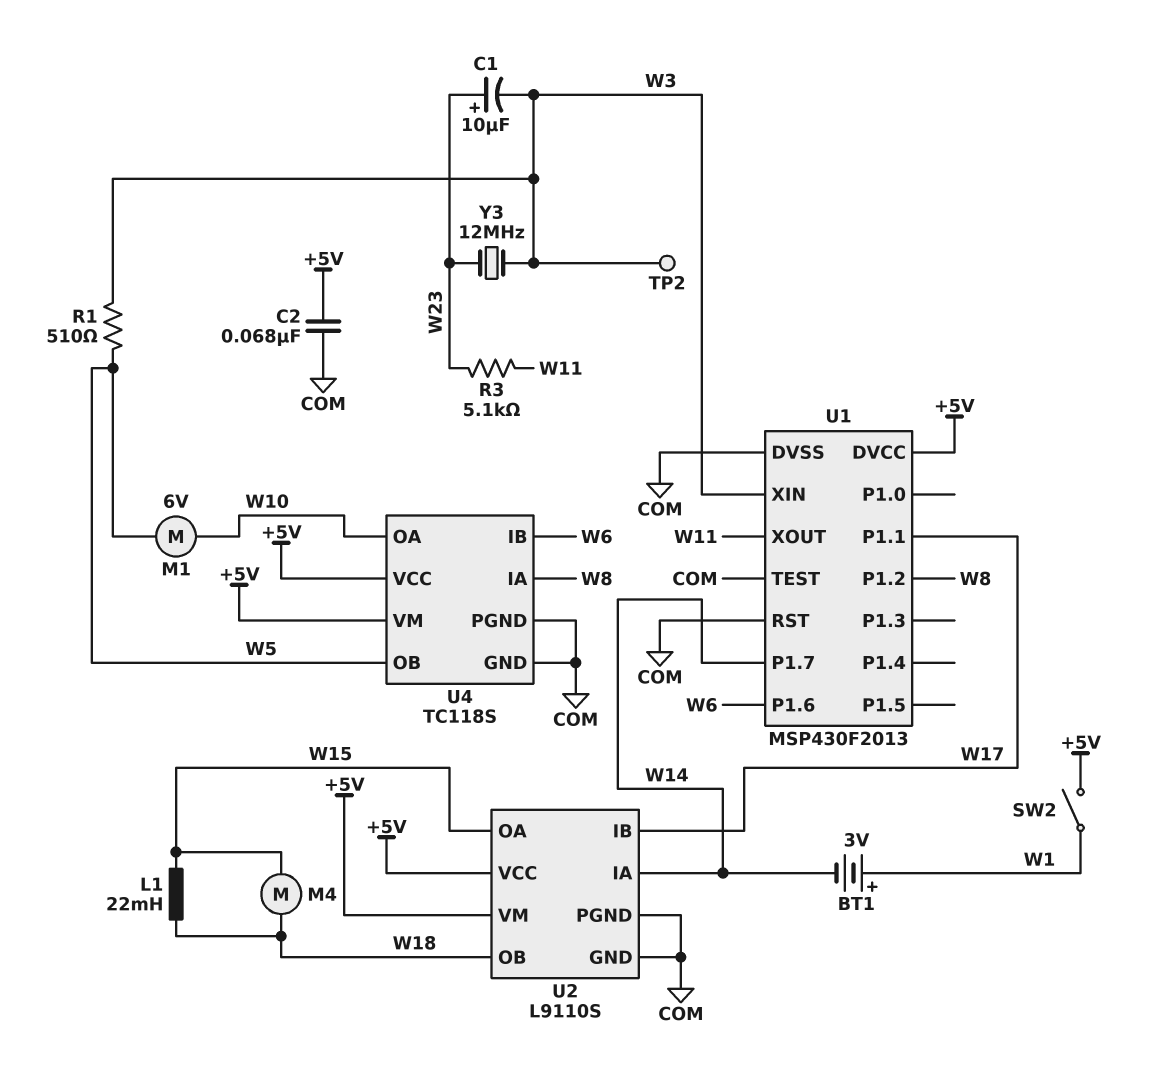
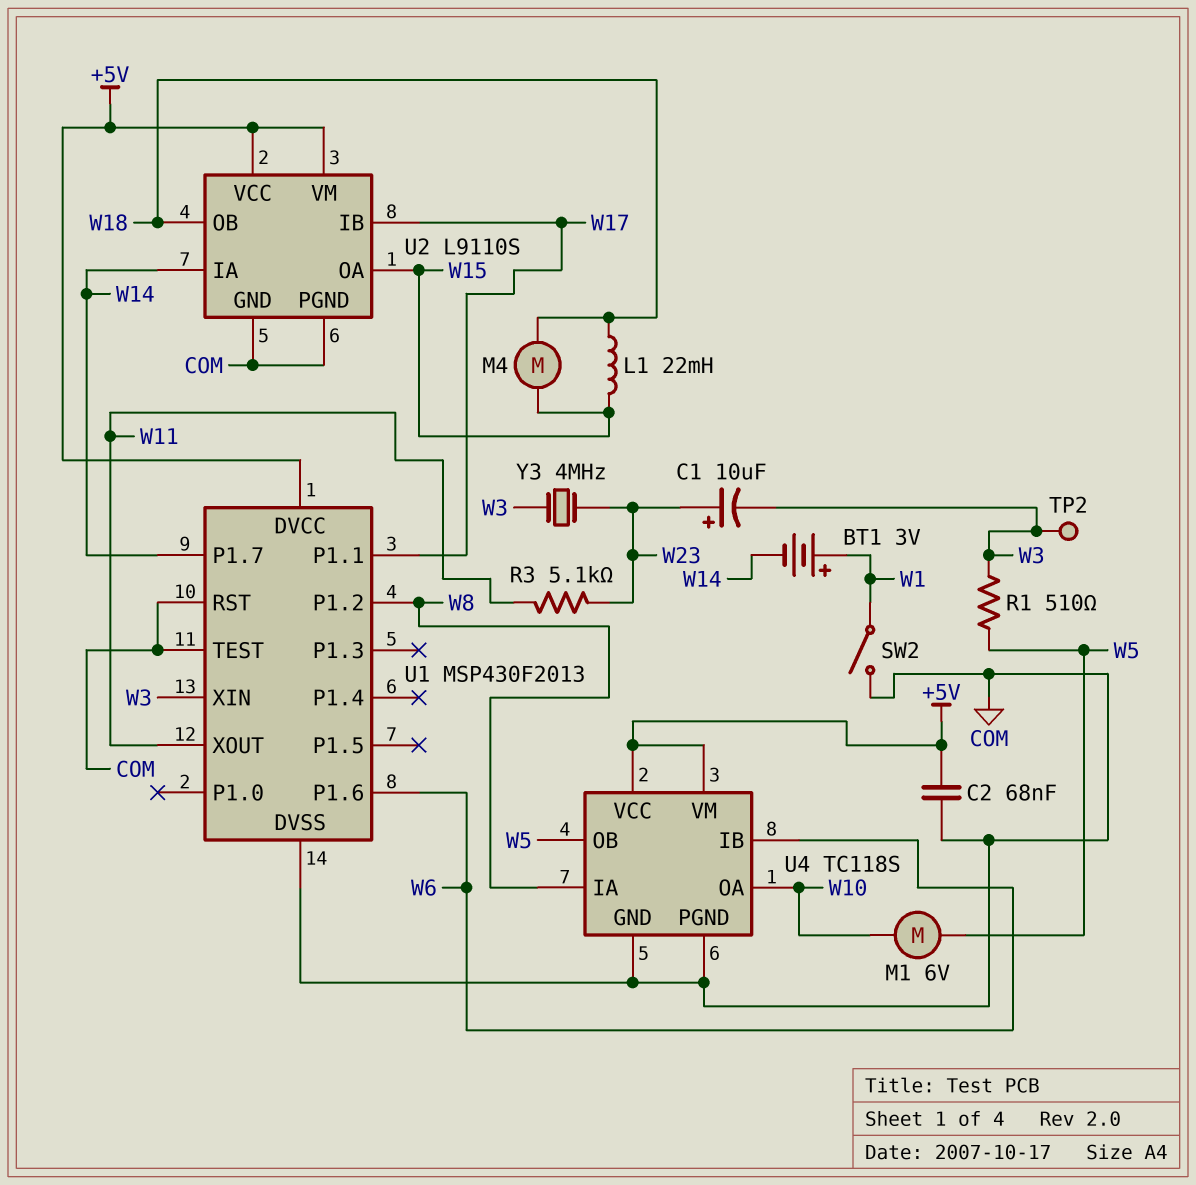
SW2: switch (+5V, W1) -> switch (COM, W1)
Y3: 12MHz (W3, W23) -> 4MHz (W3, W23)

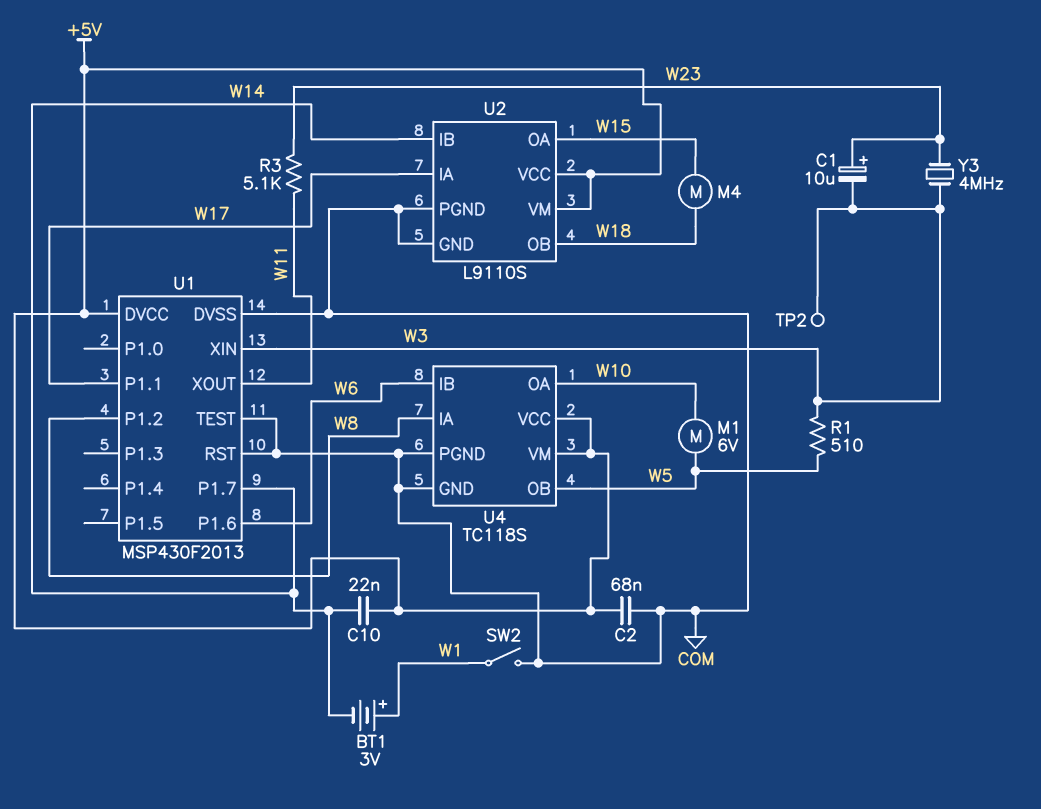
C10: none -> 22nF (+5V, W14)
L1: 22mH (W15, W18) -> none
U2 pin IA: W14 -> W17
U2 pin IB: W17 -> W14

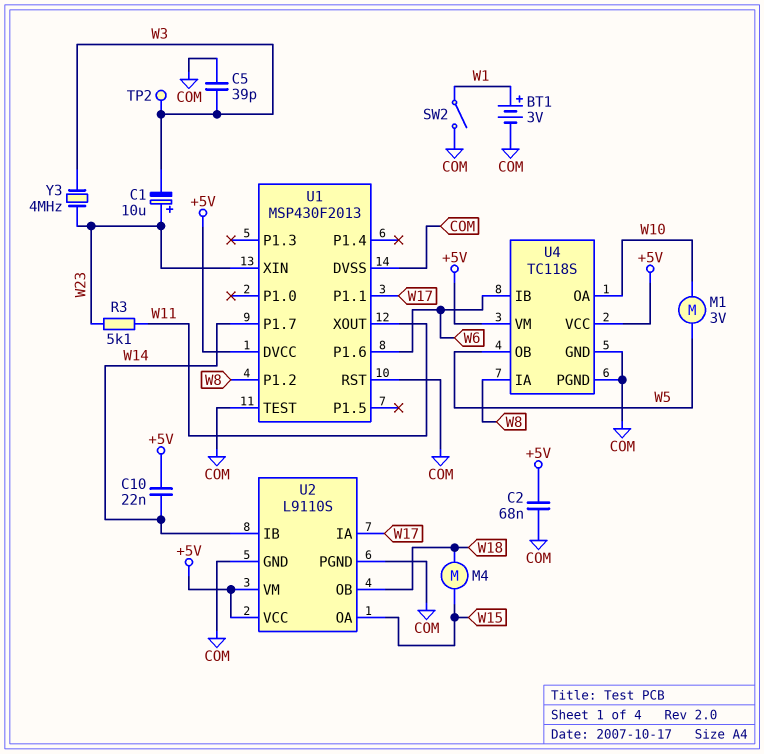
BT1: 3V (plus W1, minus W14) -> 3V (plus W1, minus COM)
C5: none -> 39pF (COM, W3)
M1: motor 6V (W5, W10) -> motor 3V (W5, W10)
R1: 510 (W3, W5) -> none
U1 pin XIN: W3 -> W23

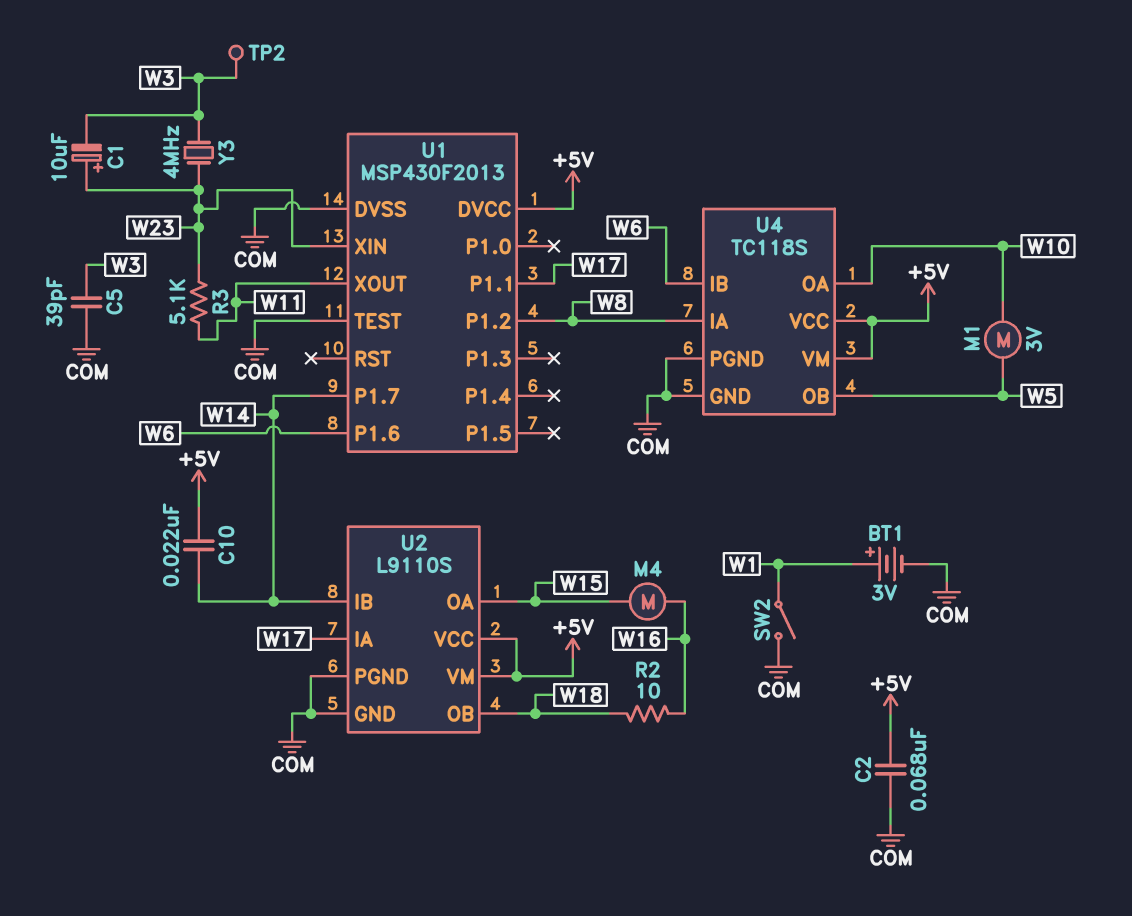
M4: motor (W15, W18) -> motor (W15, W16)
R2: none -> 10 (W16, W18)
U1 pin RST: COM -> none

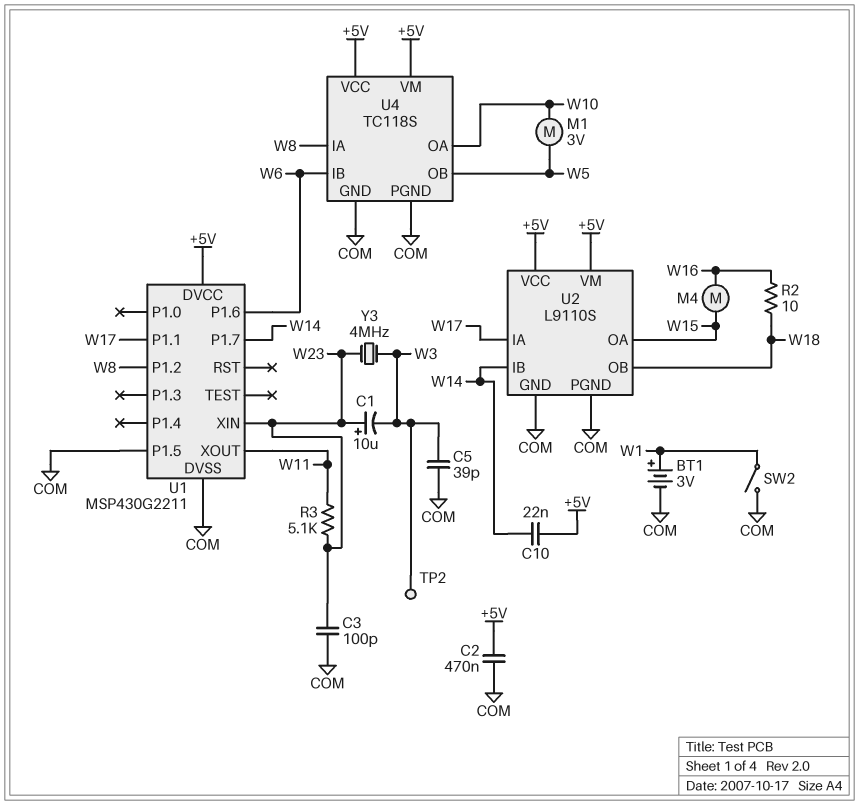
C2: 68nF (+5V, COM) -> 470nF (+5V, COM)
C3: none -> 100pF (COM, W23)
U1: MSP430F2013 -> MSP430G2211
U1 pin P1.5: none -> COM
U1 pin TEST: COM -> none

